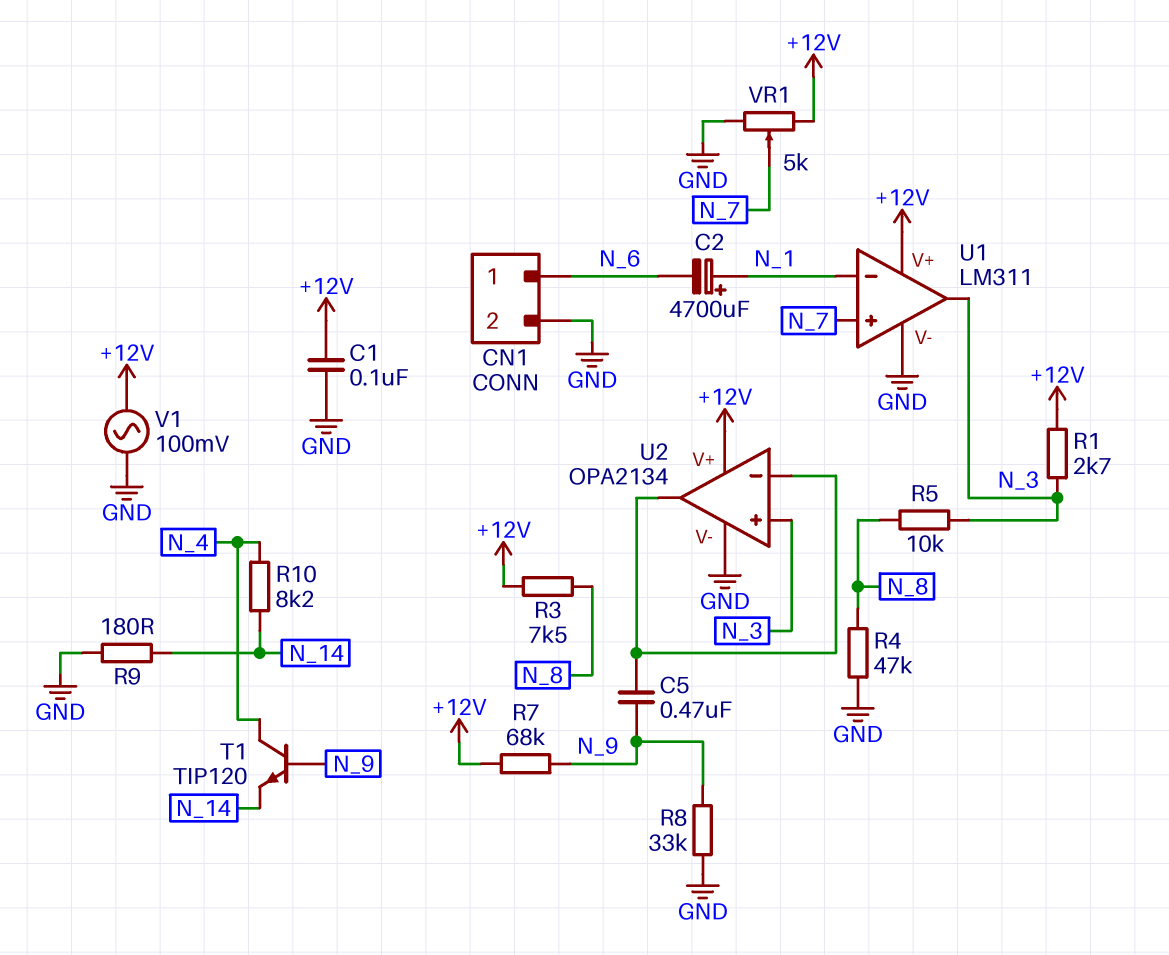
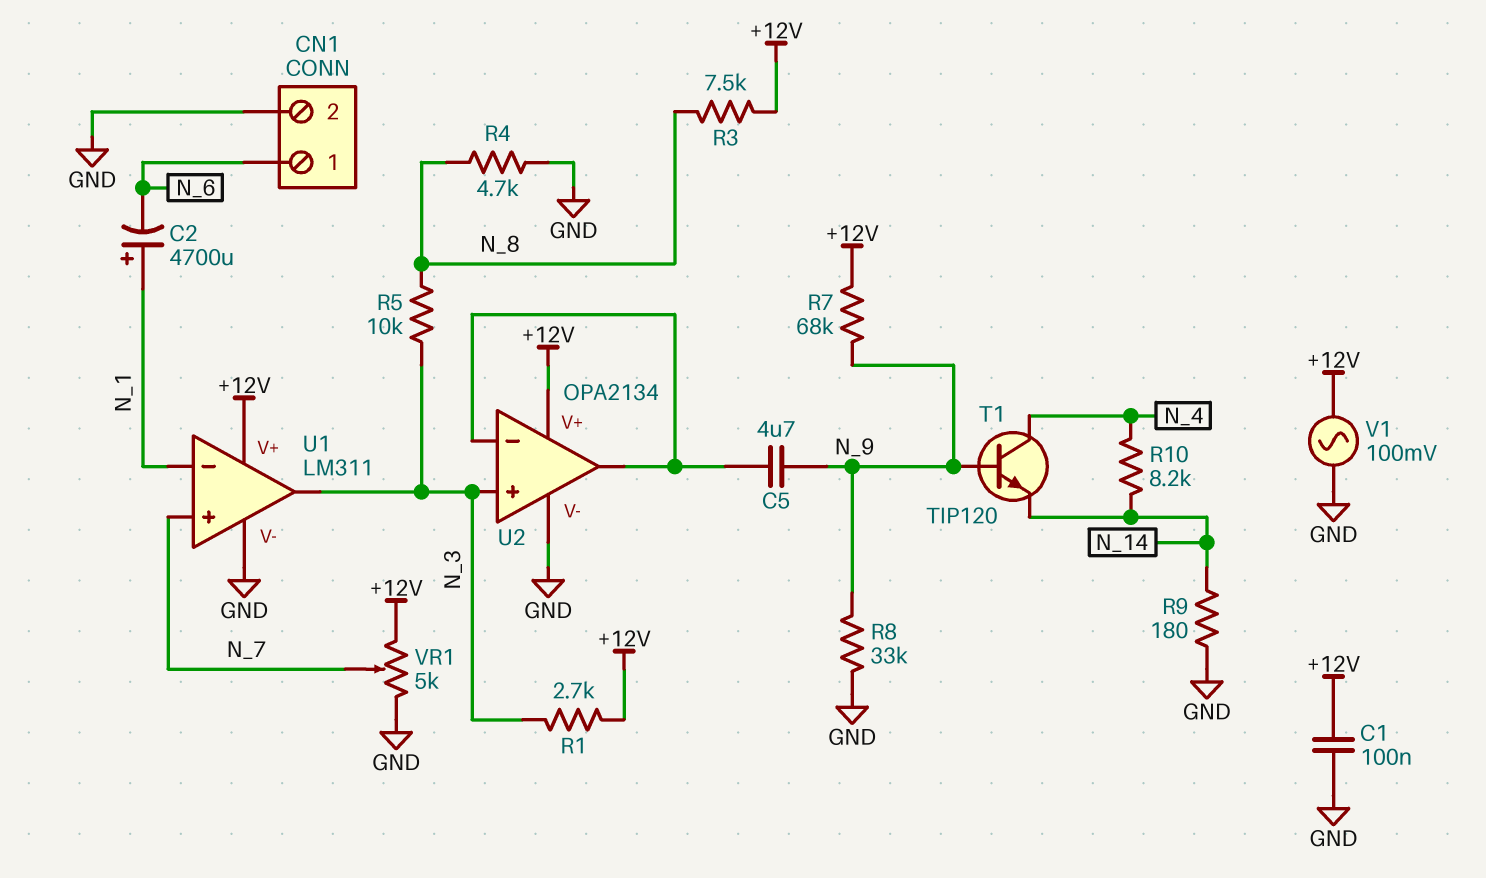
C5: 470nF (N_9, U2/in-) -> 4.7uF (N_9, U2/in-)
R4: 47k (GND, N_8) -> 4.7k (GND, N_8)

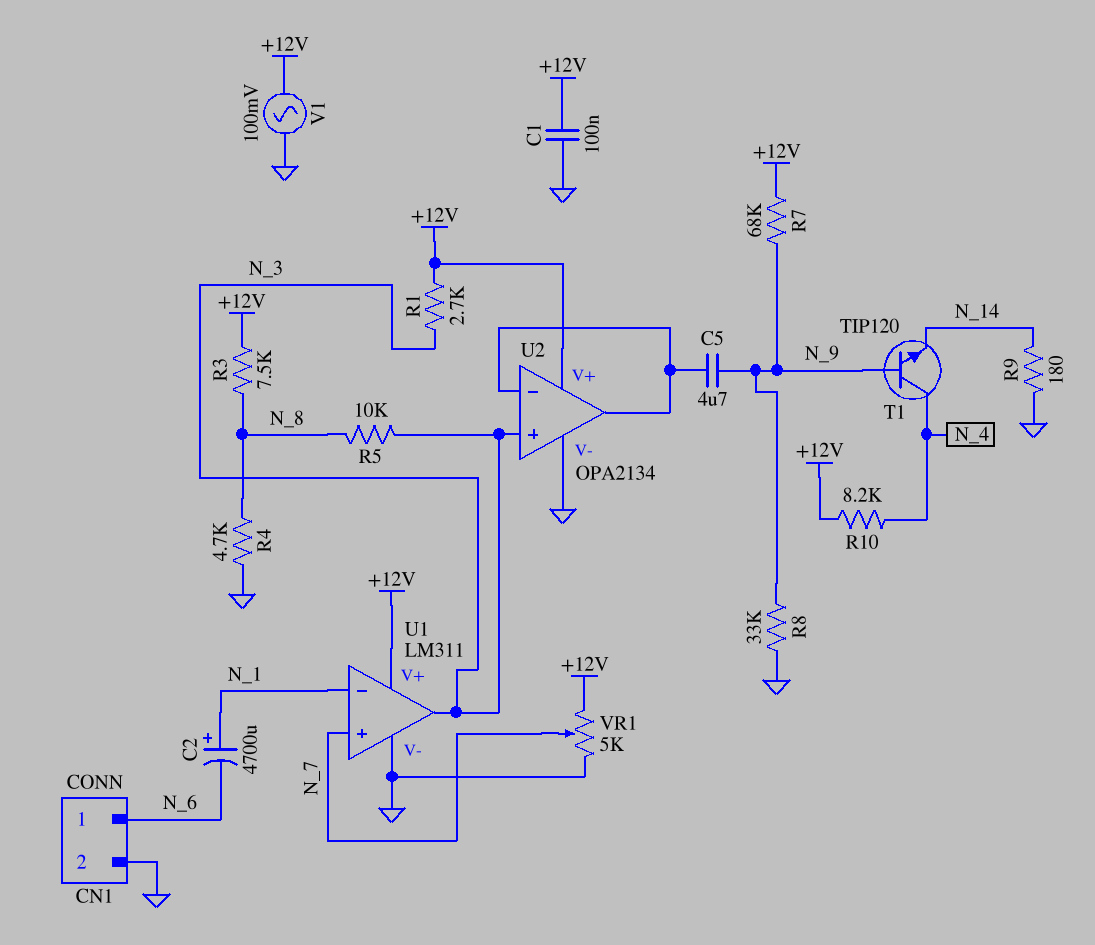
R10: 8.2k (N_4, N_14) -> 8.2k (+12V, N_4)

